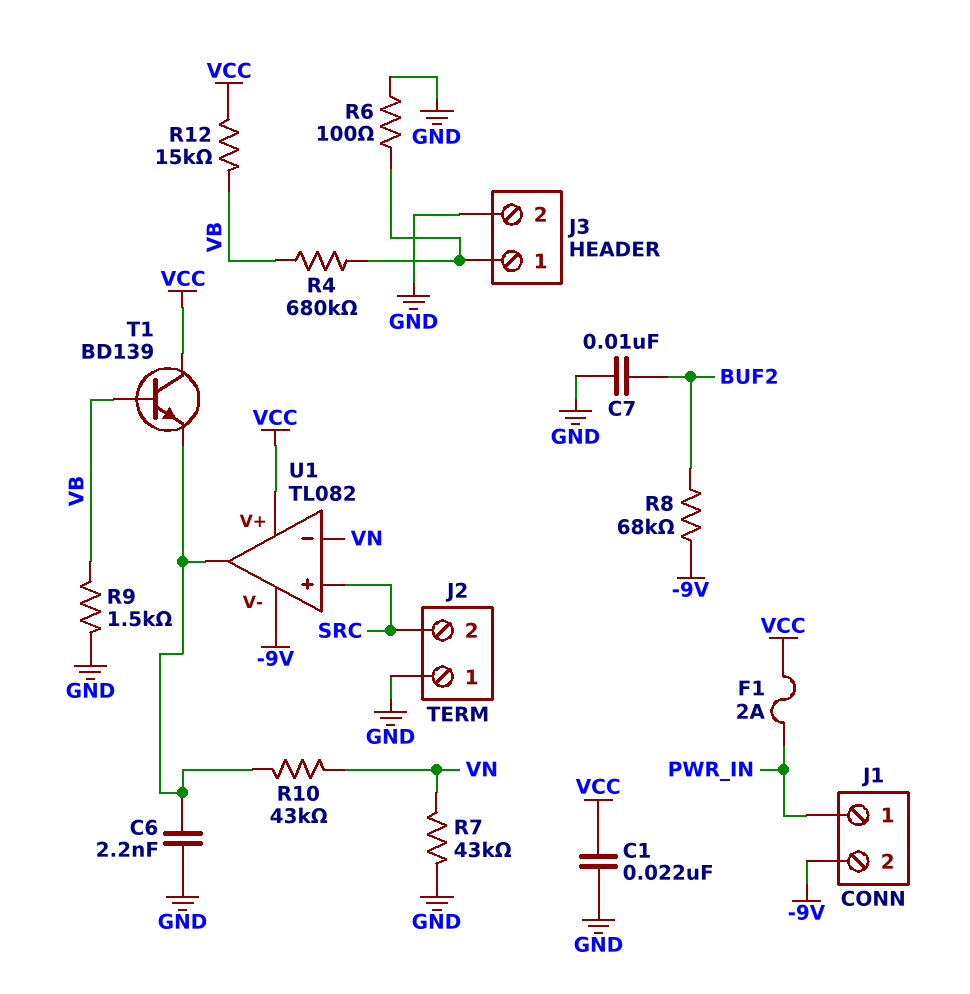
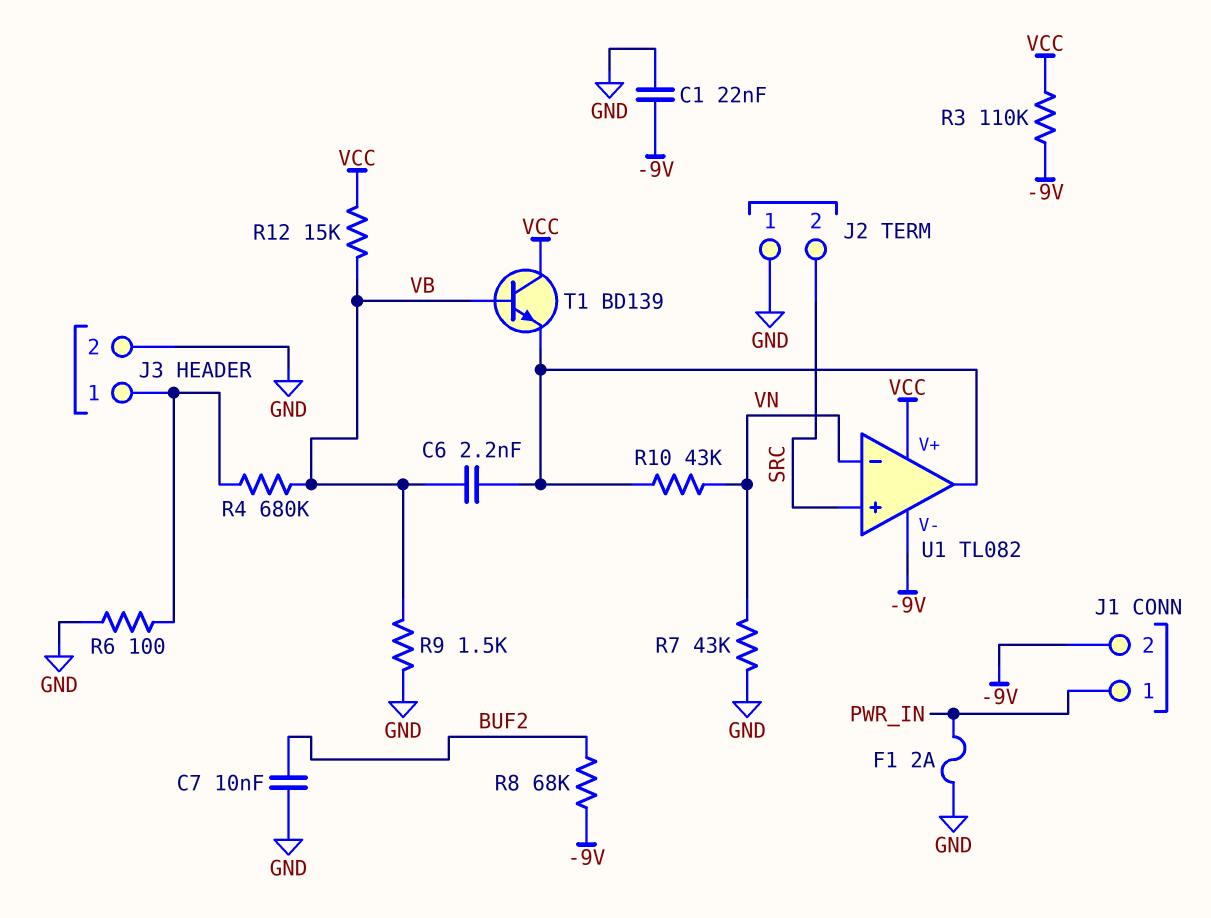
C1: 22nF (GND, VCC) -> 22nF (-9V, GND)
C6: 2.2nF (GND, U1/out) -> 2.2nF (U1/out, VB)
F1: 2A (PWR_IN, VCC) -> 2A (GND, PWR_IN)
R3: none -> 110k (-9V, VCC)

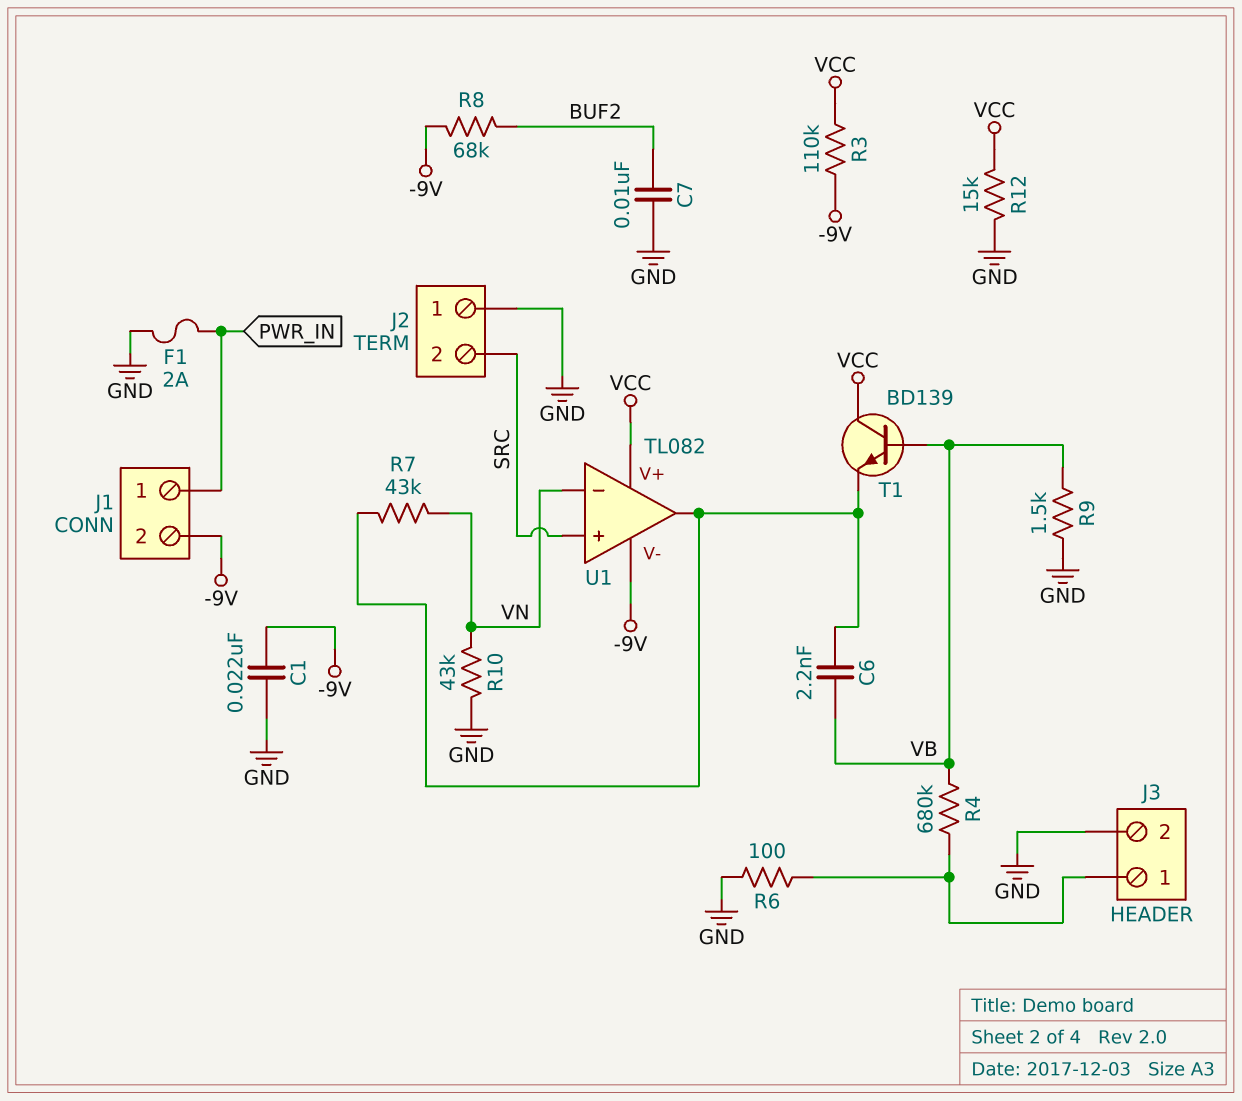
R7: 43k (GND, VN) -> 43k (U1/out, VN)
R10: 43k (U1/out, VN) -> 43k (GND, VN)
R12: 15k (VB, VCC) -> 15k (GND, VCC)

